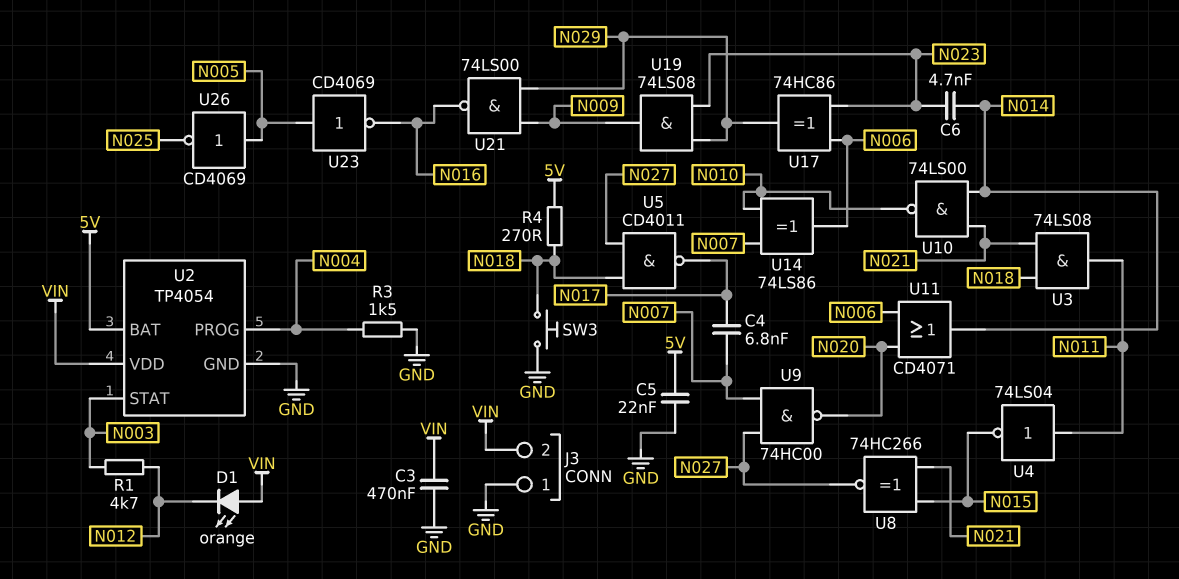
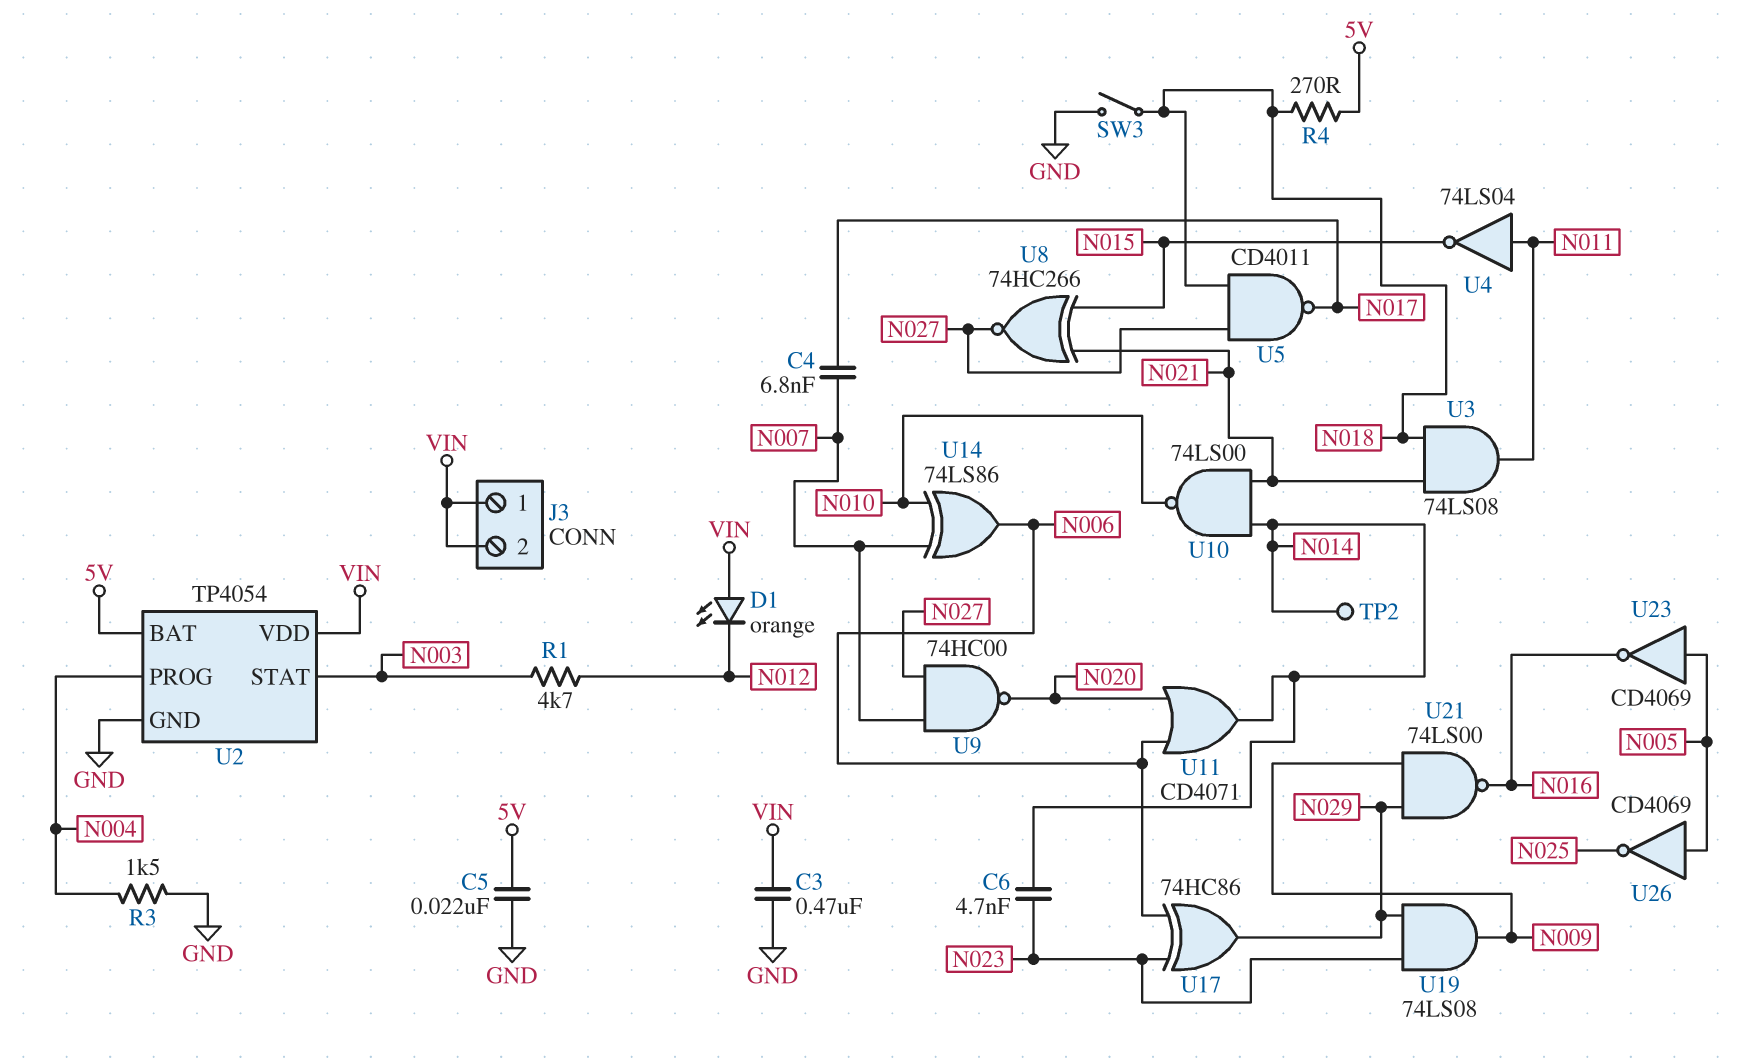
J3 pin 1: GND -> VIN
SW3: button (GND, N018) -> switch (GND, N018)
TP2: none -> test point (N014)

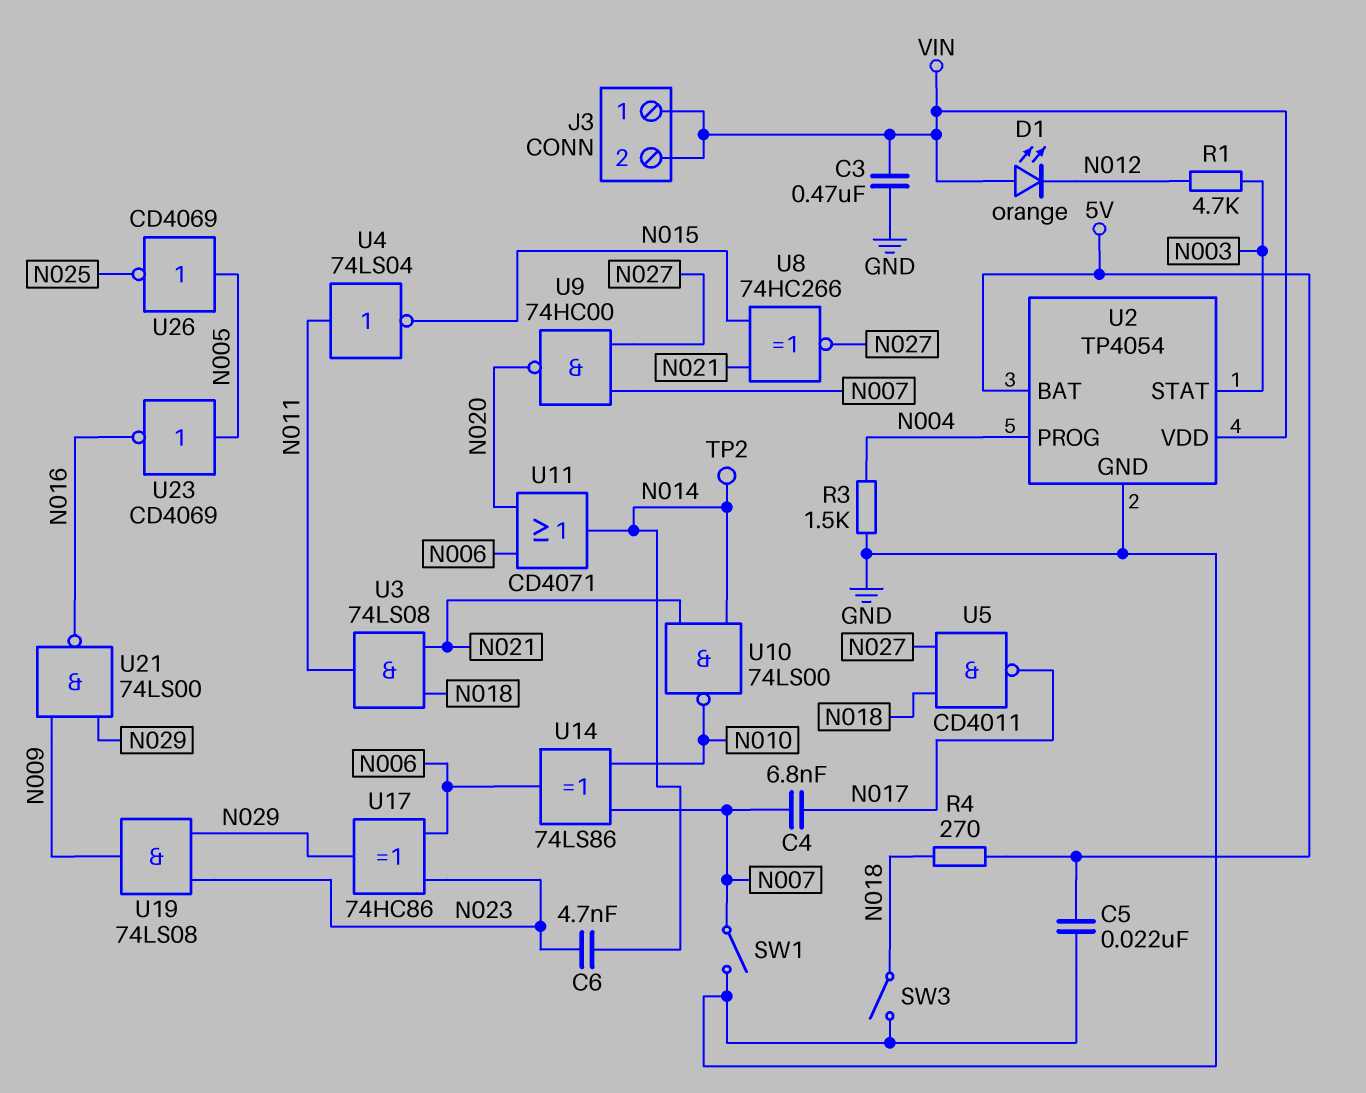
SW1: none -> switch (GND, N007)

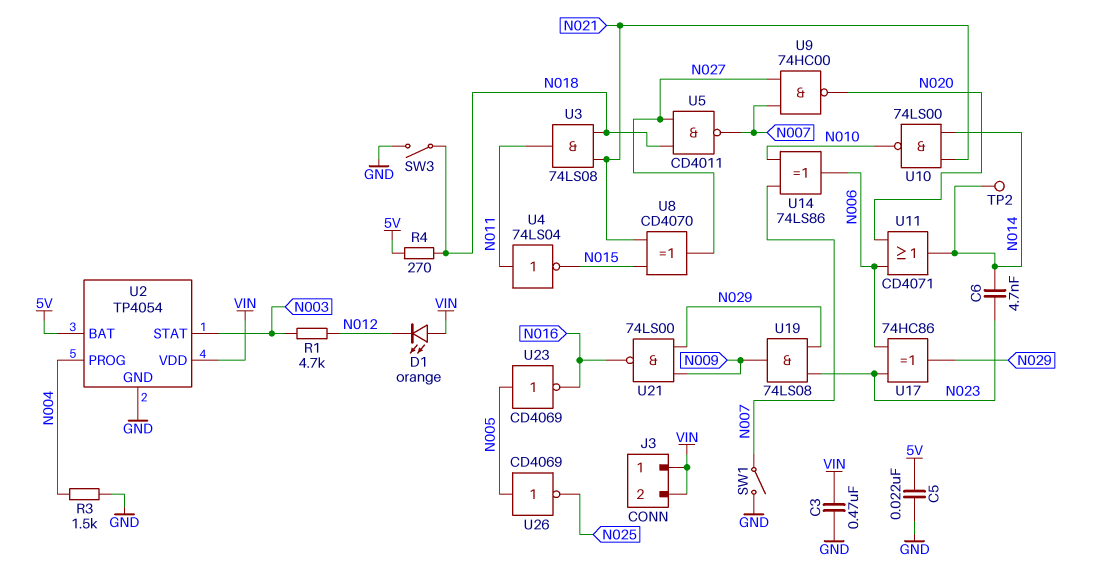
C4: 6.8nF (N007, N017) -> none
U5: NAND CD4011 (in N018, in N027, out N017) -> NAND CD4011 (in N018, in N027, out N007)
U8: XNOR 74HC266 (in N015, in N021, out N027) -> XOR CD4070 (in N015, in N021, out N027)

